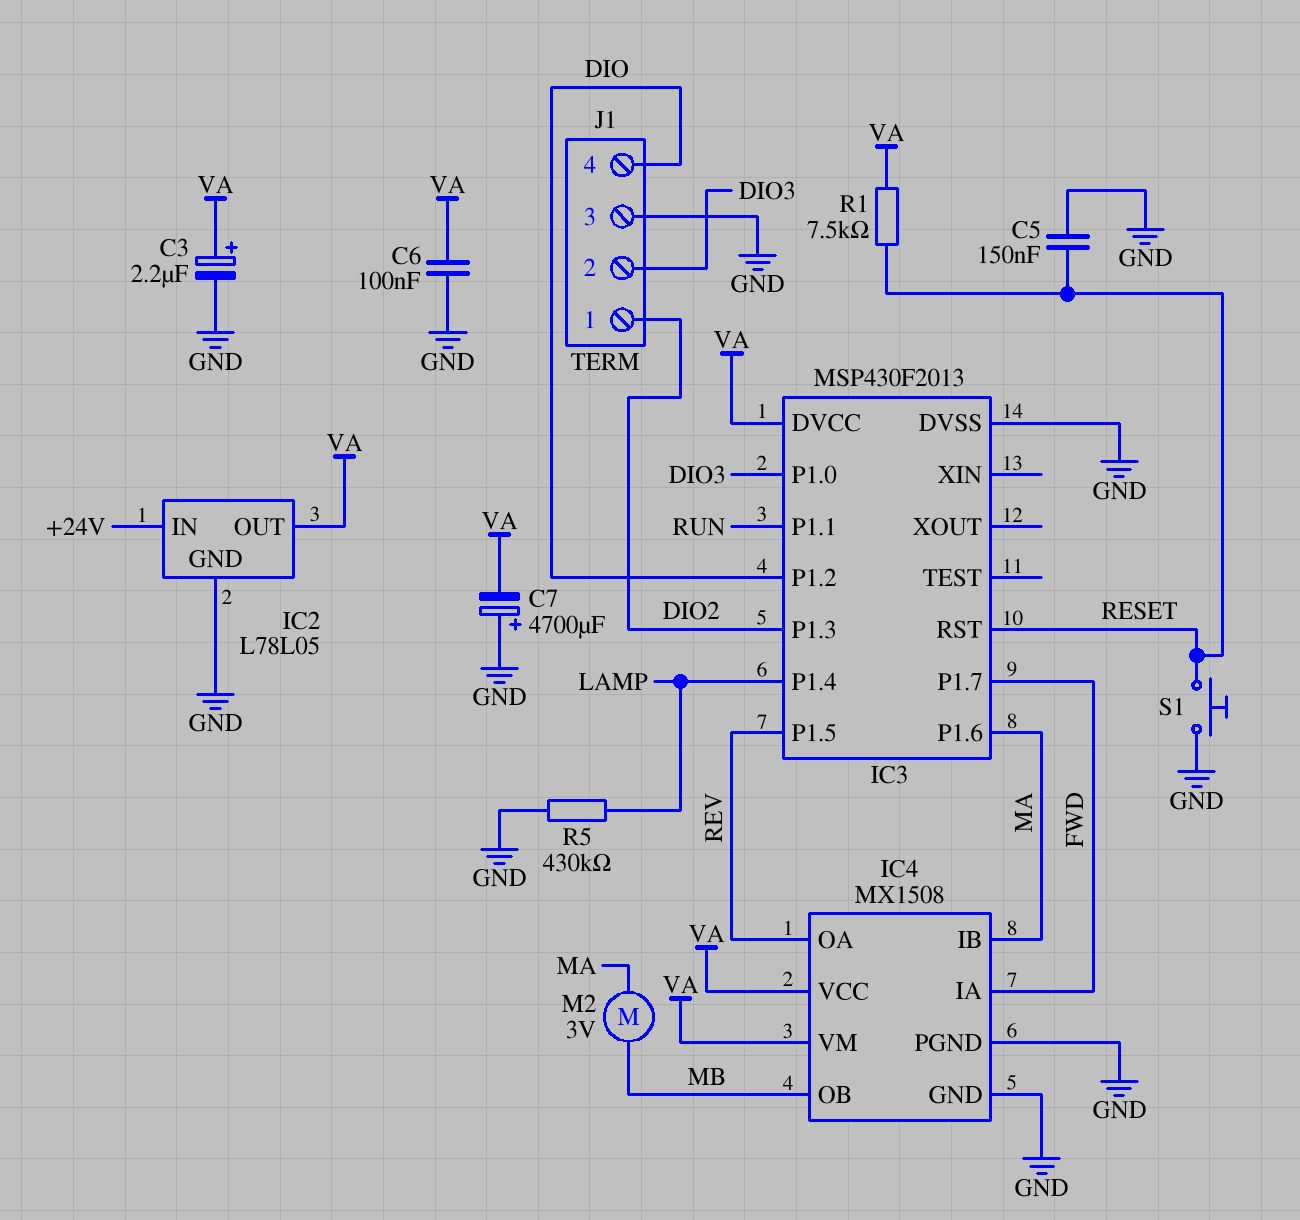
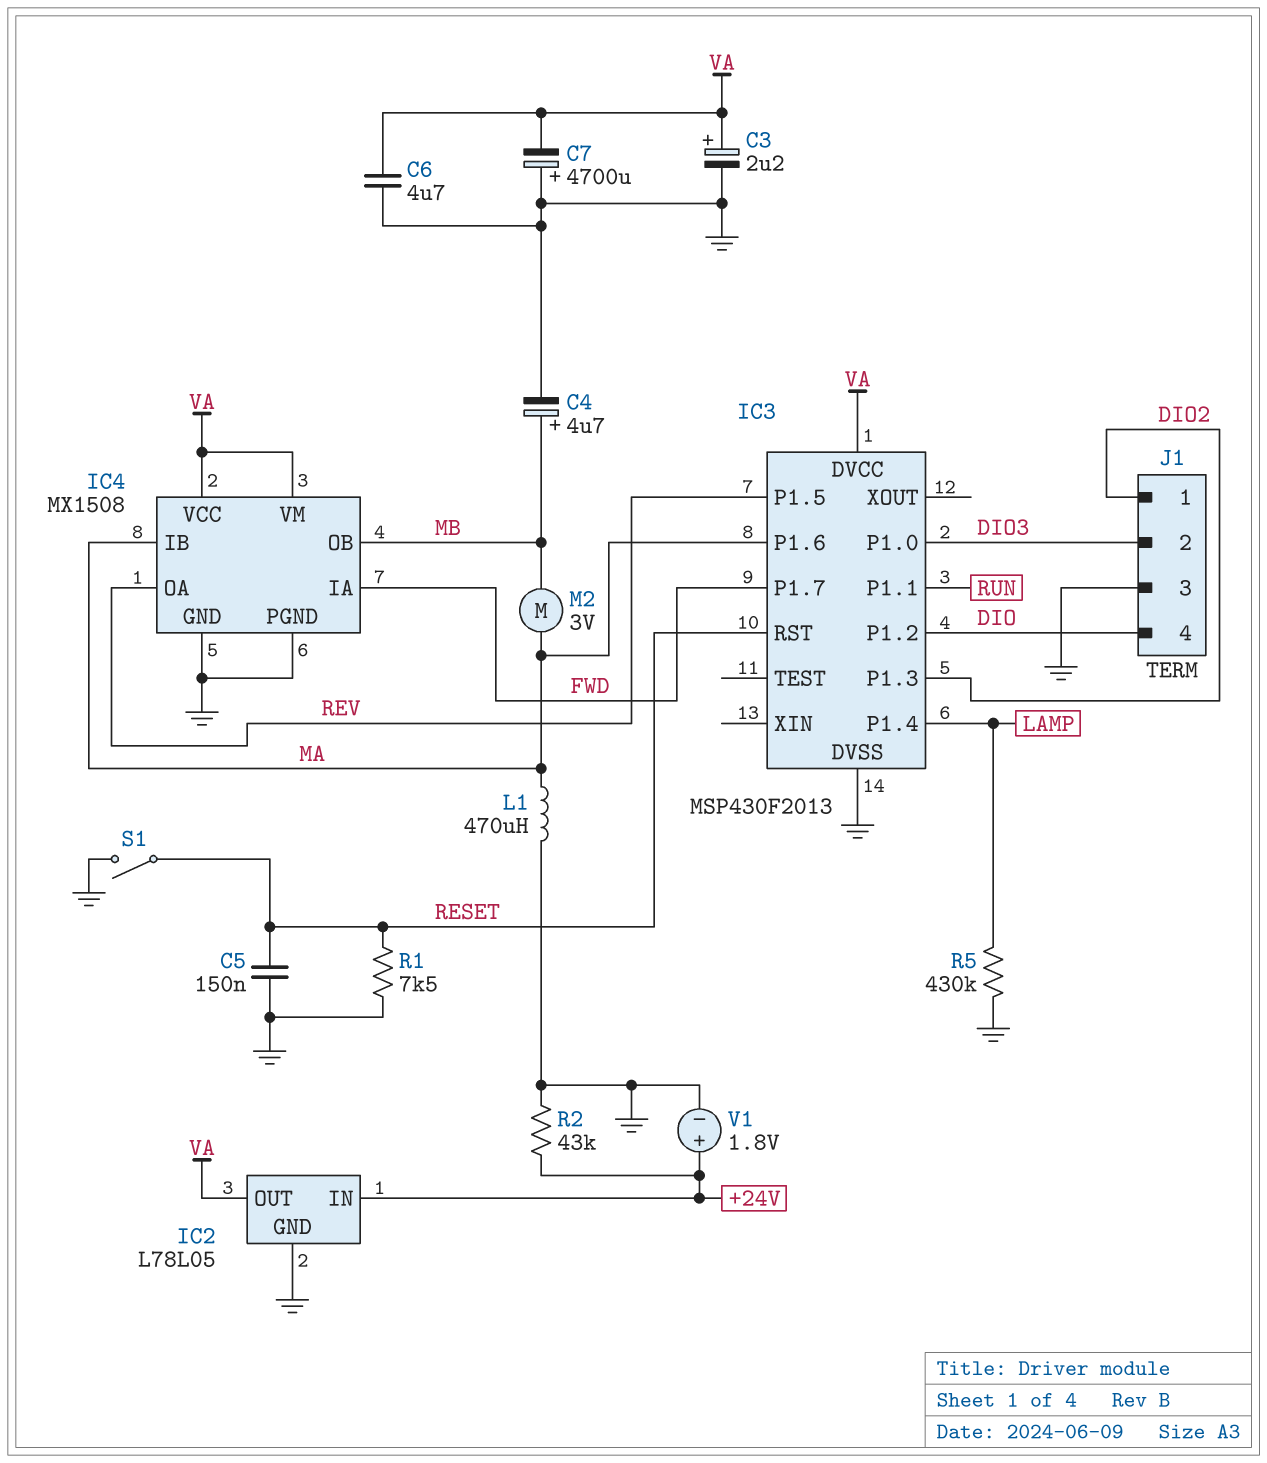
C4: none -> 4.7uF (plus MB, minus GND)
C6: 100nF (GND, VA) -> 4.7uF (GND, VA)
L1: none -> 470uH (GND, MA)
R1: 7.5k (RESET, VA) -> 7.5k (GND, RESET)
R2: none -> 43k (+24V, GND)
S1: button (GND, RESET) -> switch (GND, RESET)
V1: none -> 1.8V (plus +24V, minus GND)

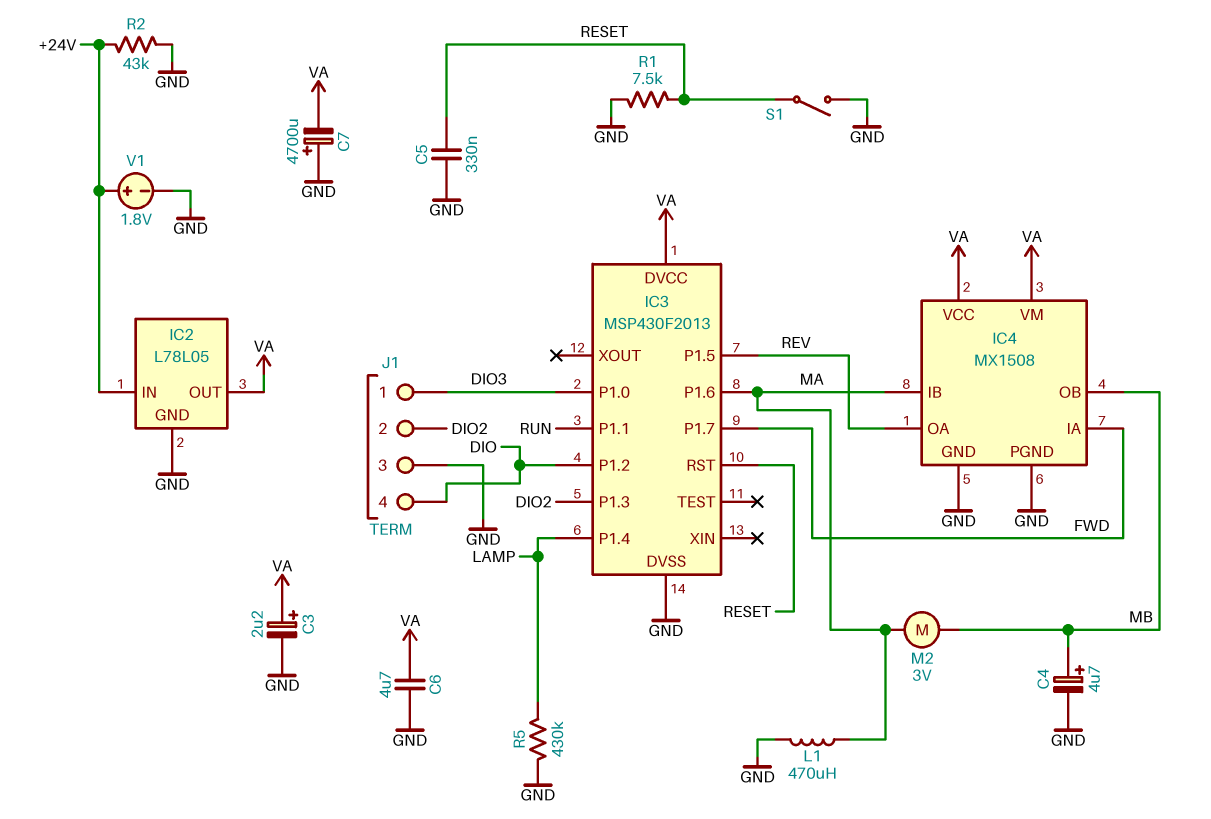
C5: 150nF (GND, RESET) -> 330nF (GND, RESET)
J1 pin 1: DIO2 -> DIO3
J1 pin 2: DIO3 -> DIO2

